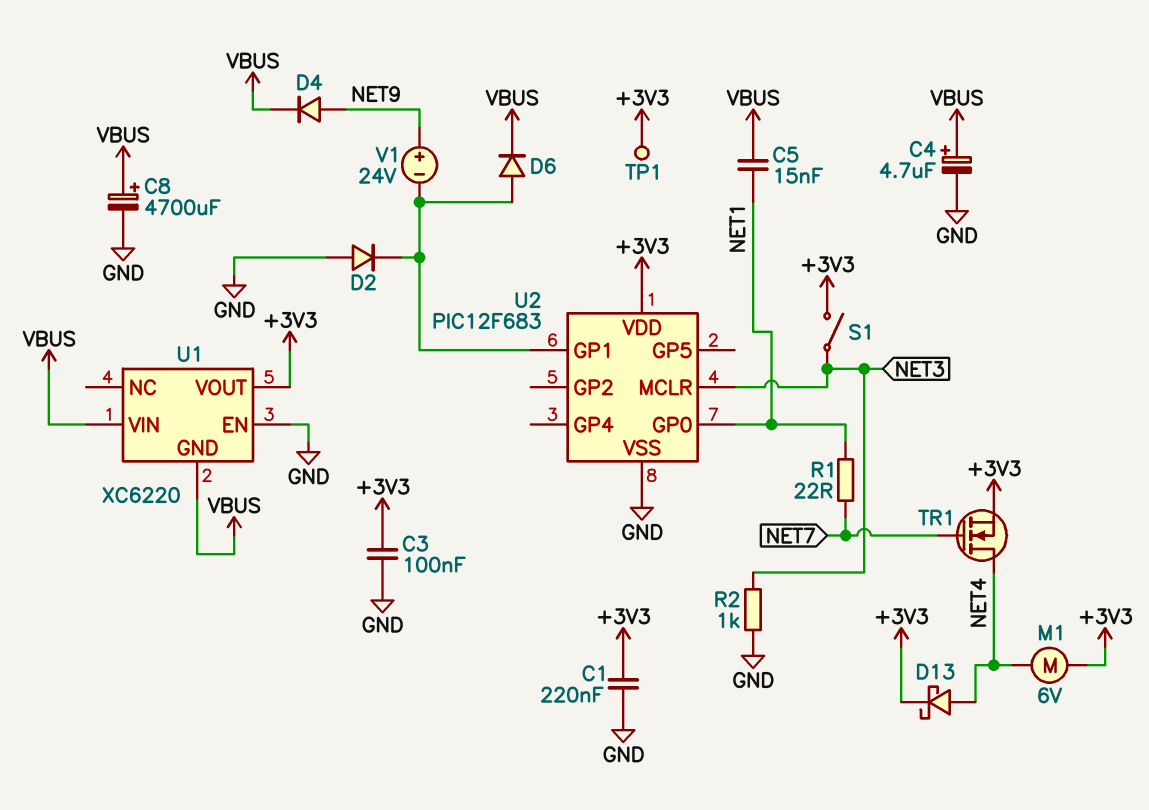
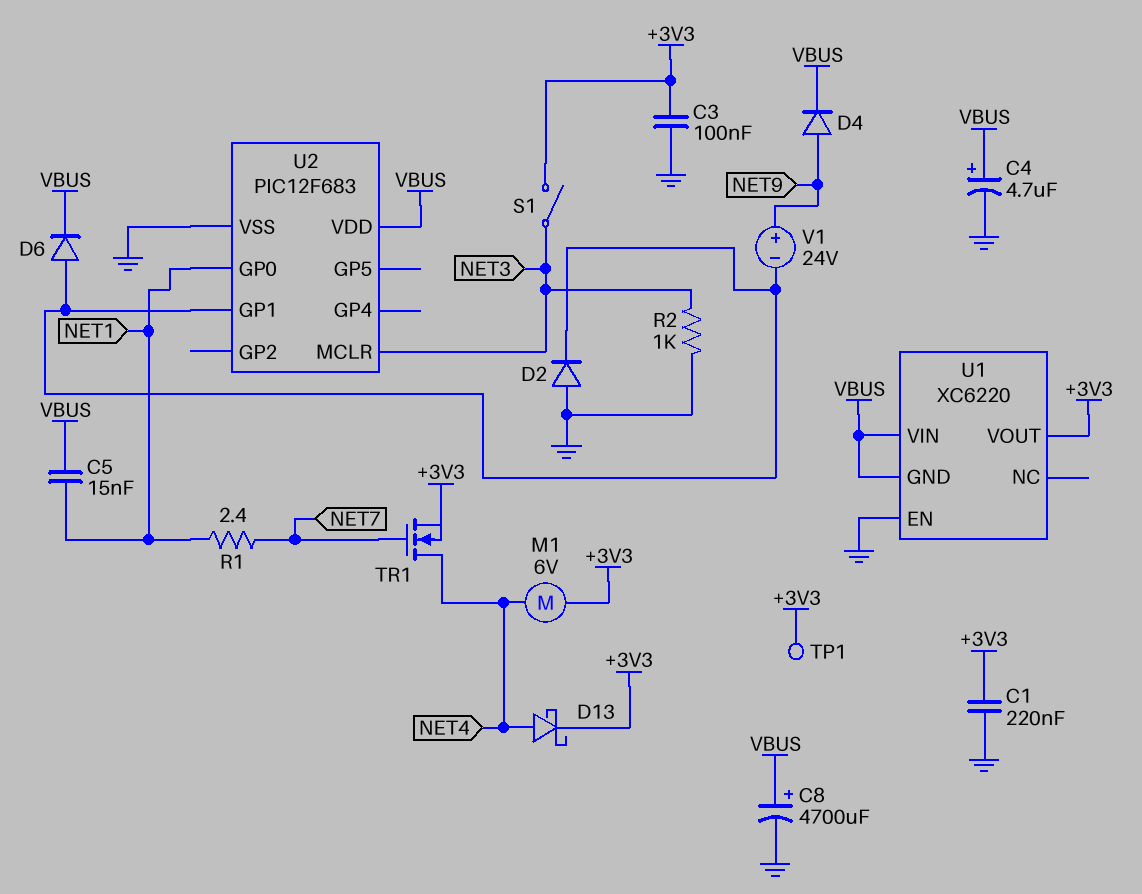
R1: 22 (NET1, NET7) -> 2.4 (NET1, NET7)
U2 pin VDD: +3V3 -> VBUS

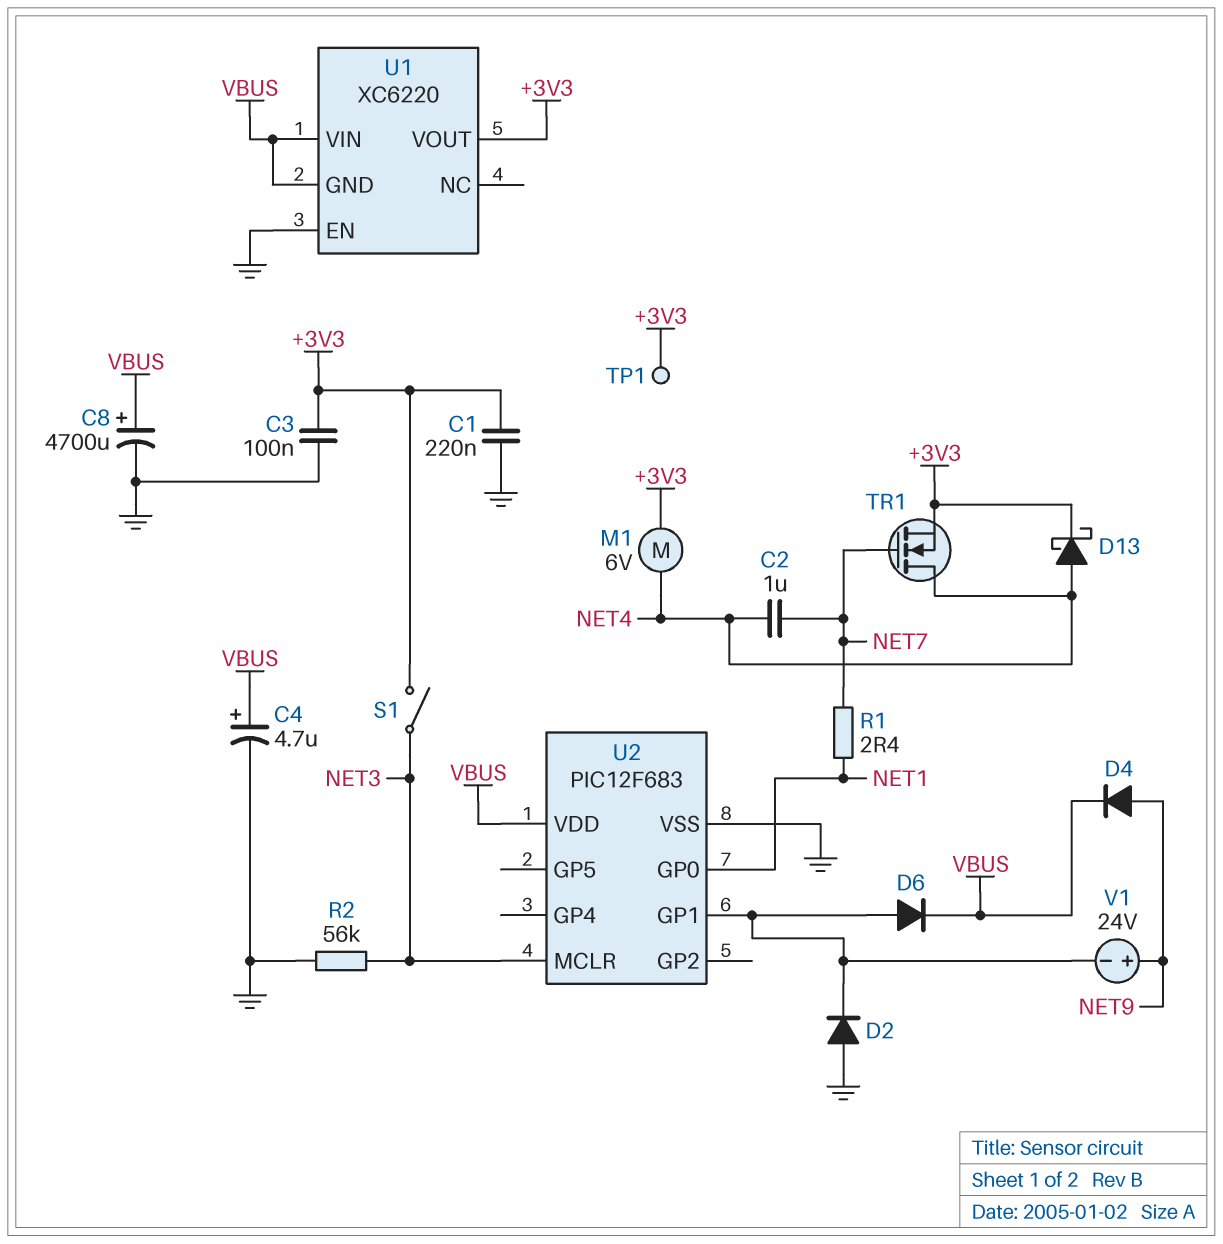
C2: none -> 1uF (NET4, NET7)
C5: 15nF (NET1, VBUS) -> none
R2: 1k (GND, NET3) -> 56k (GND, NET3)

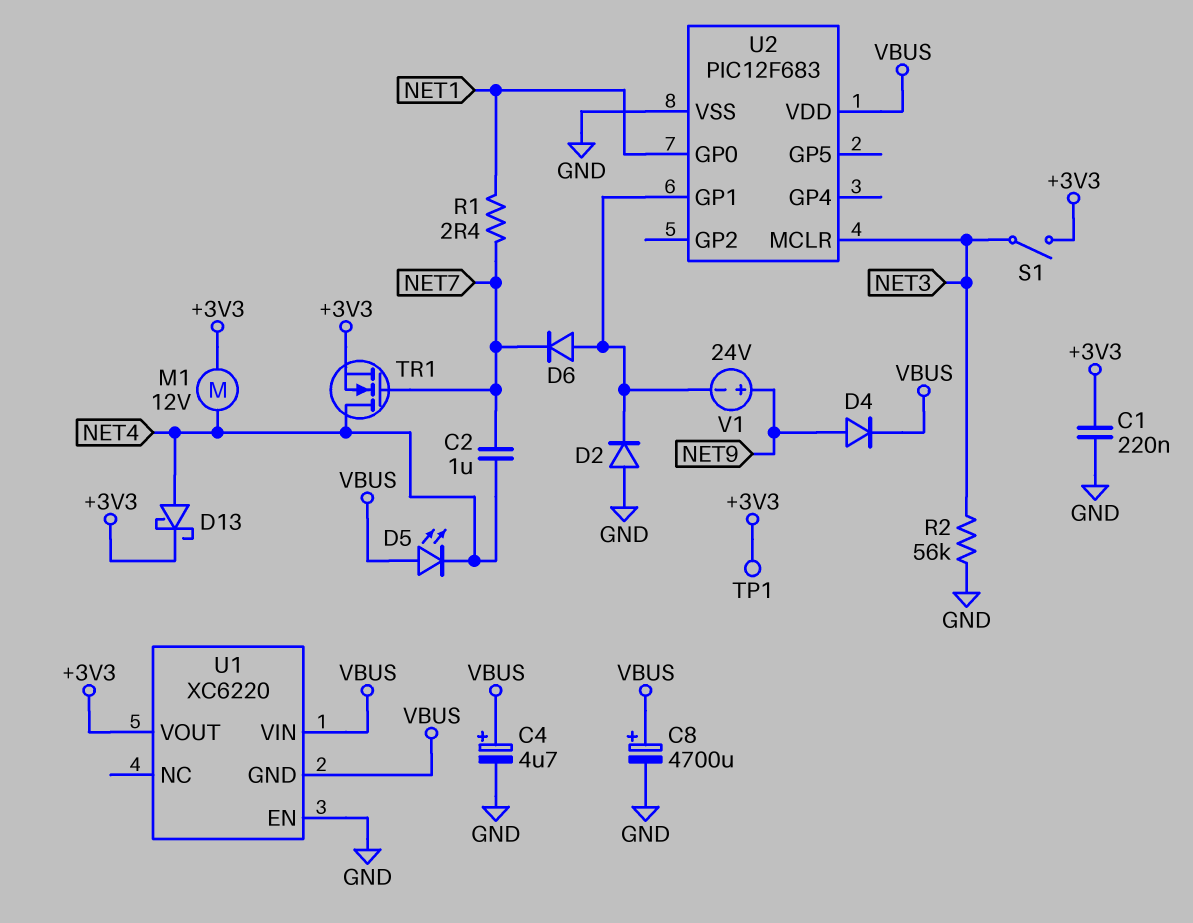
C3: 100nF (+3V3, GND) -> none
D5: none -> LED (A VBUS, K NET4)
D6: diode (A U2/GP1, K VBUS) -> diode (A U2/GP1, K NET7)
M1: motor 6V (+3V3, NET4) -> motor 12V (+3V3, NET4)

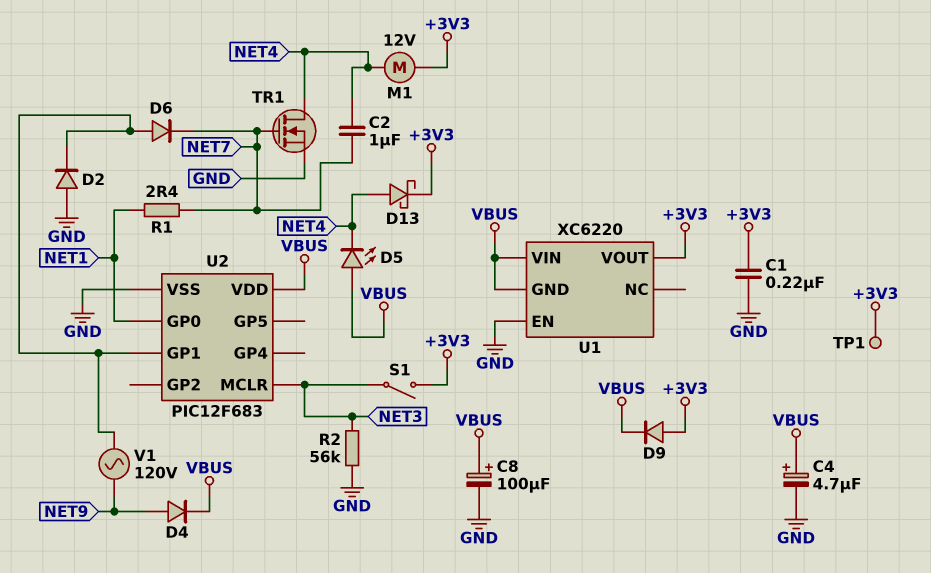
C8: 4700uF (plus VBUS, minus GND) -> 100uF (plus VBUS, minus GND)
D9: none -> diode (A +3V3, K VBUS)
TR1: NMOS (G NET7, D NET4, S +3V3) -> NMOS (G NET7, D NET4, S GND)
V1: 24V (plus NET9, minus U2/GP1) -> AC 120V (NET9, U2/GP1)

